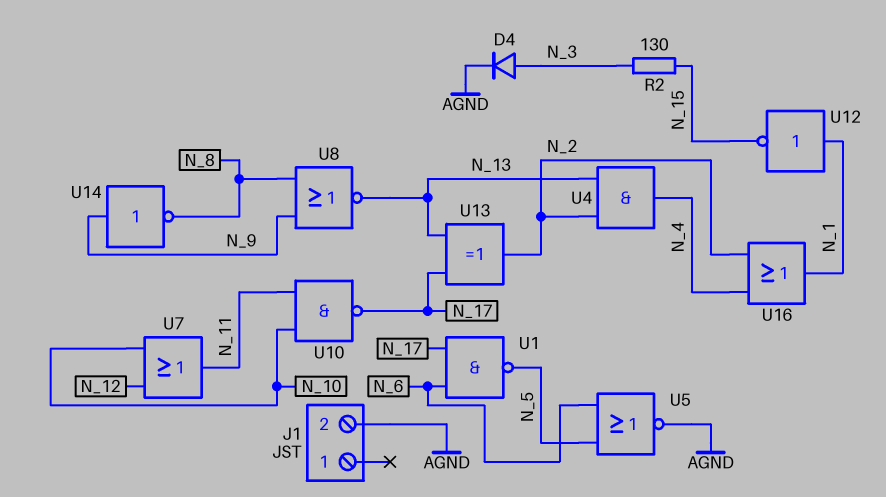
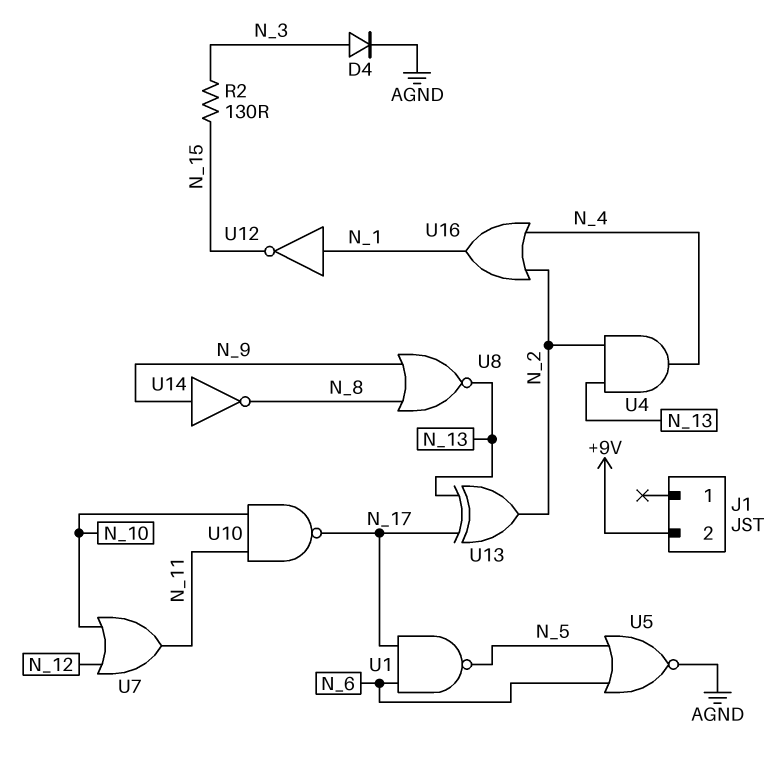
J1 pin 2: AGND -> +9V

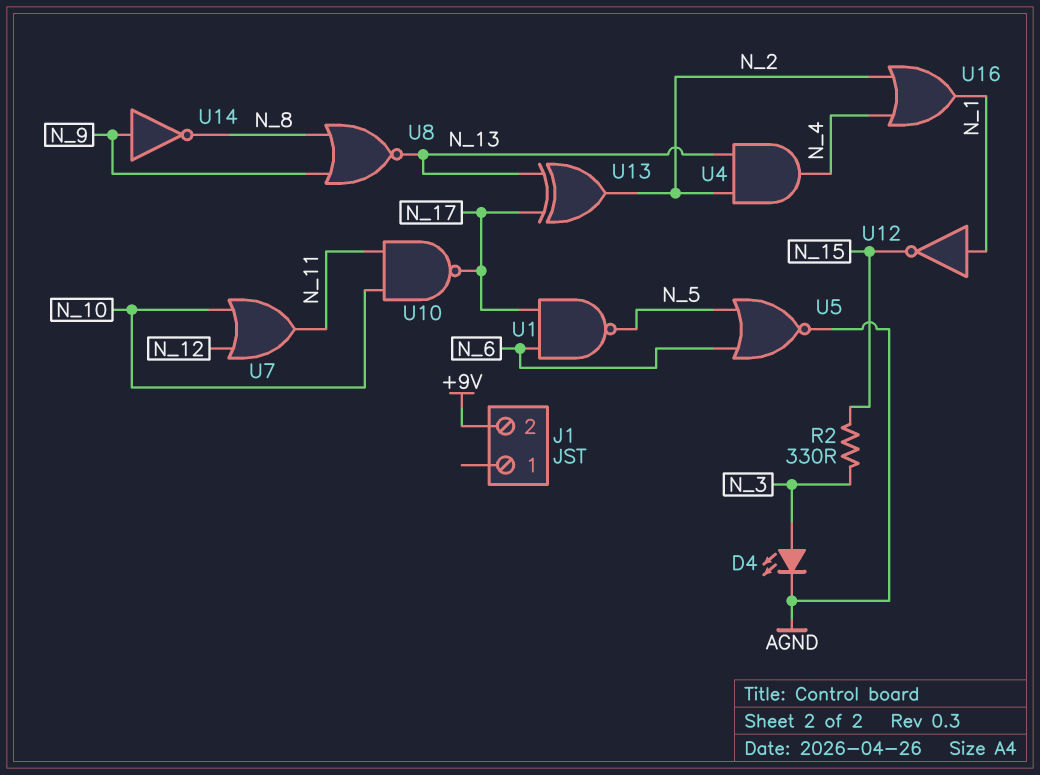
D4: diode (A N_3, K AGND) -> LED (A N_3, K AGND)
R2: 130 (N_3, N_15) -> 330 (N_3, N_15)

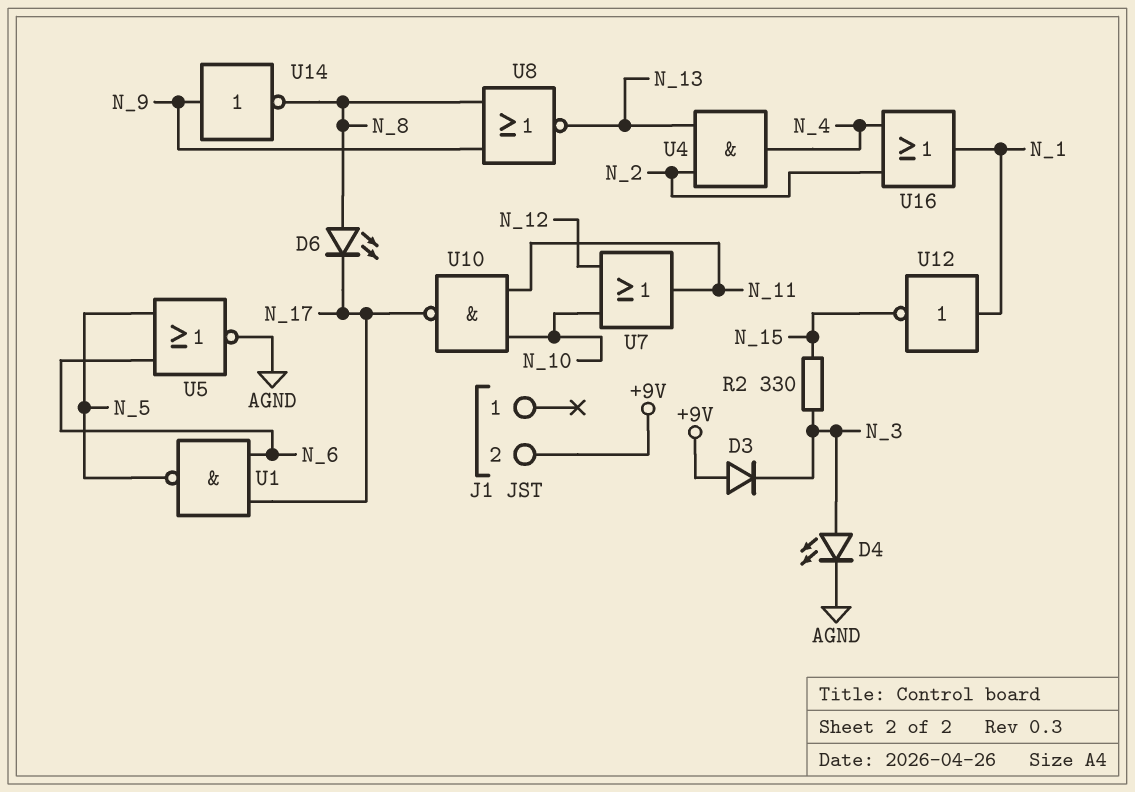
D3: none -> diode (A +9V, K N_3)
D6: none -> LED (A N_8, K N_17)
U13: XOR (in N_13, in N_17, out N_2) -> none

